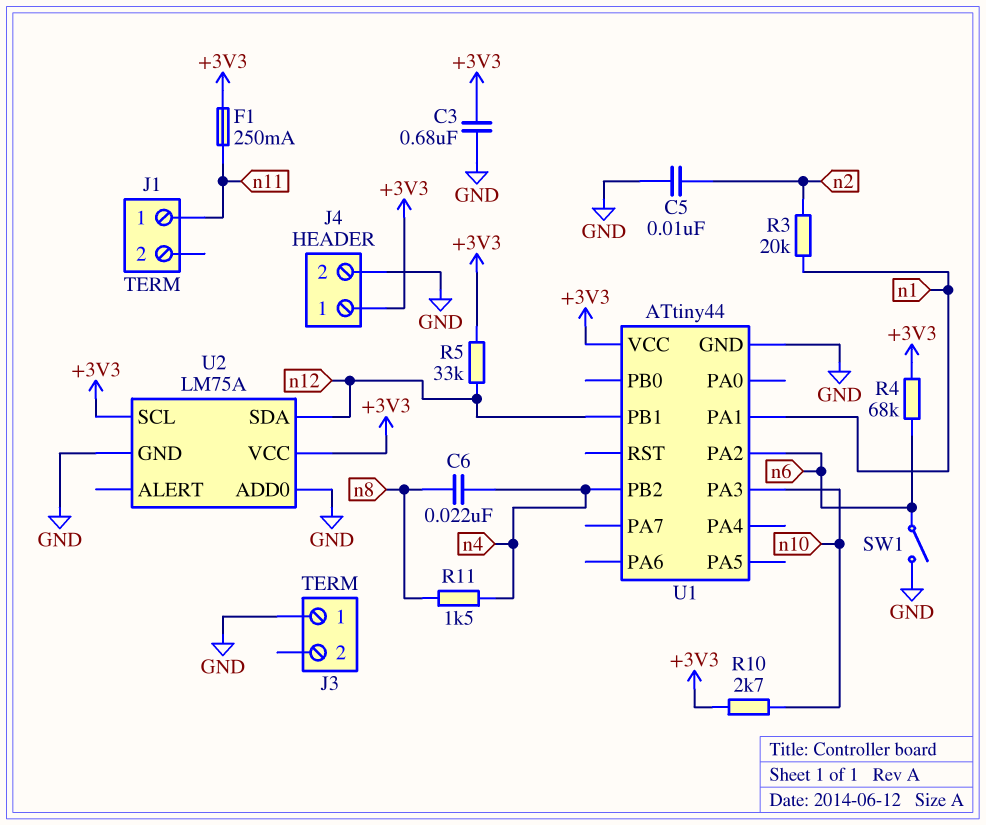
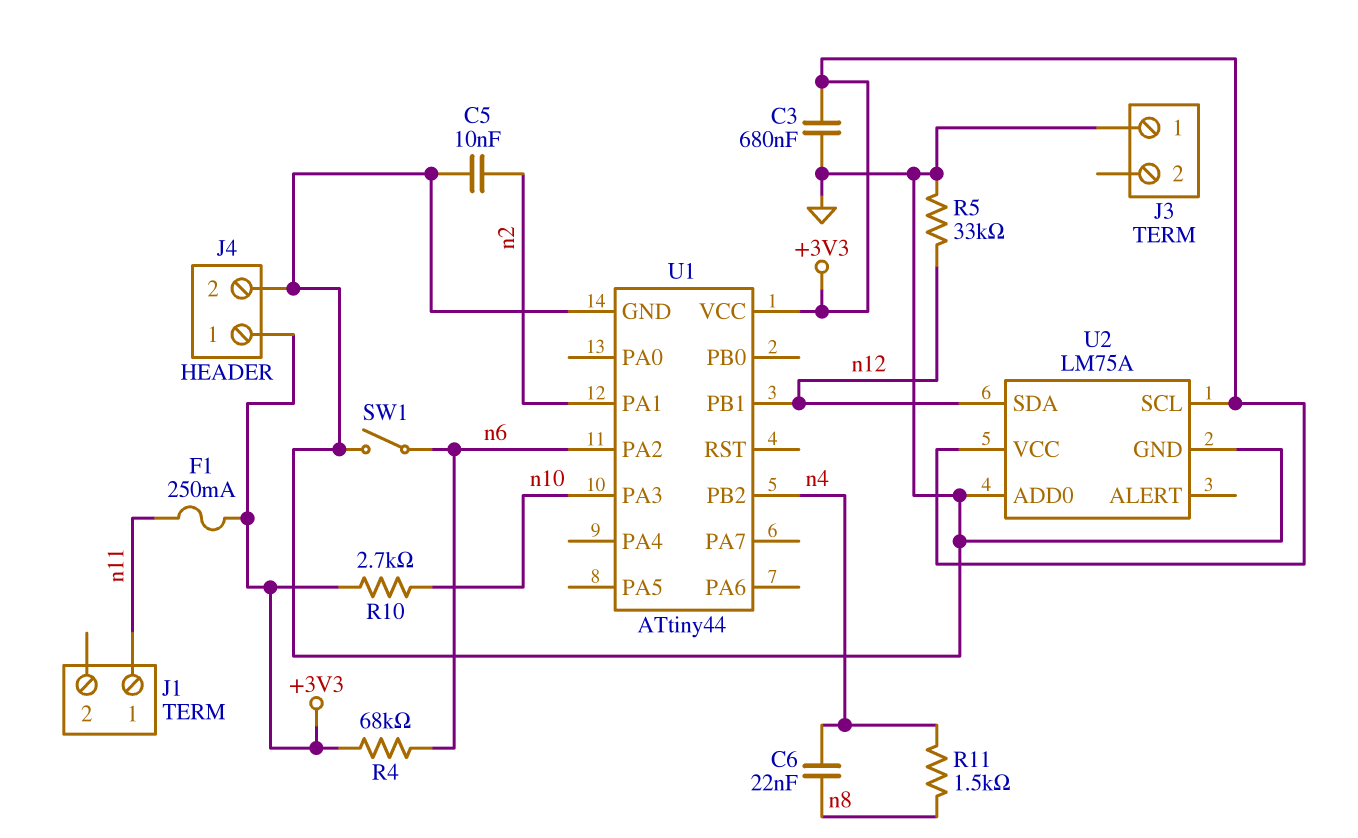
R3: 20k (n1, n2) -> none
R5: 33k (+3V3, n12) -> 33k (GND, n12)
U1 pin PA1: n1 -> n2

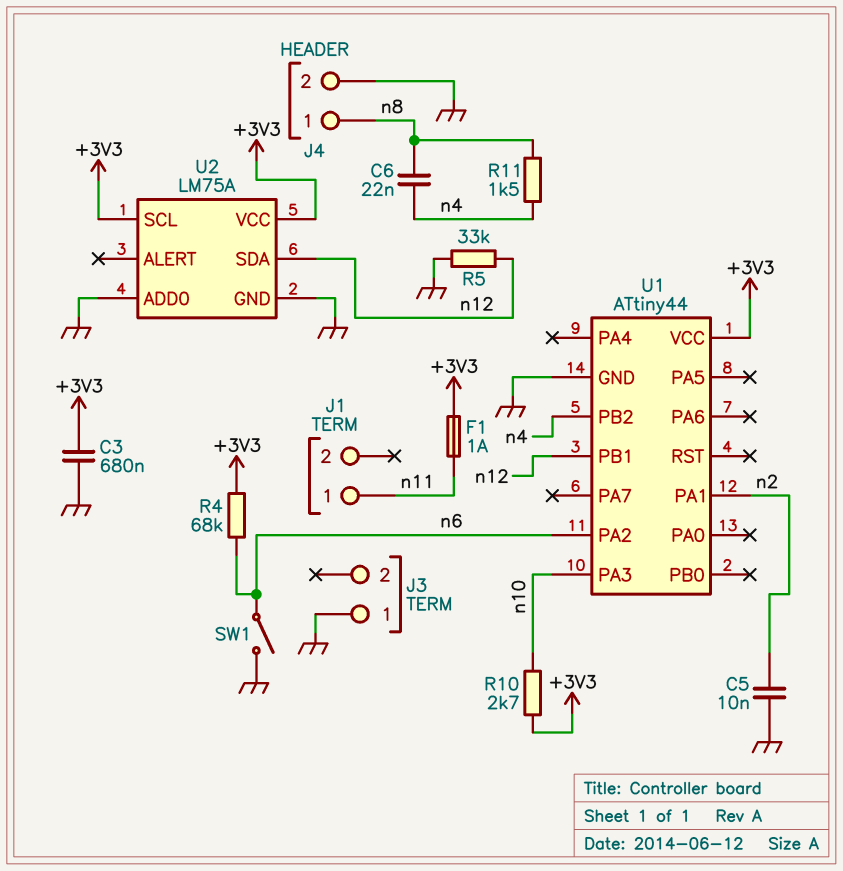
F1: 250mA (+3V3, n11) -> 1A (+3V3, n11)
J4 pin 1: +3V3 -> n8

